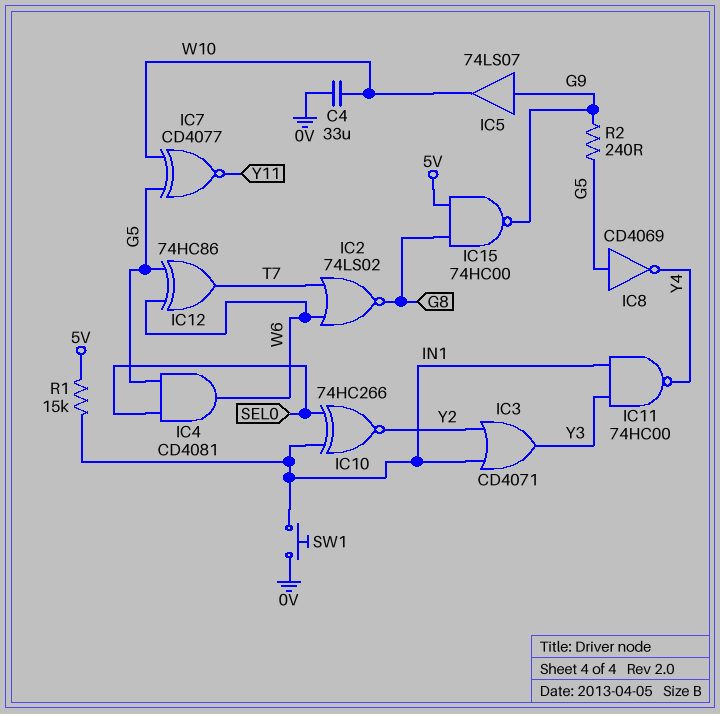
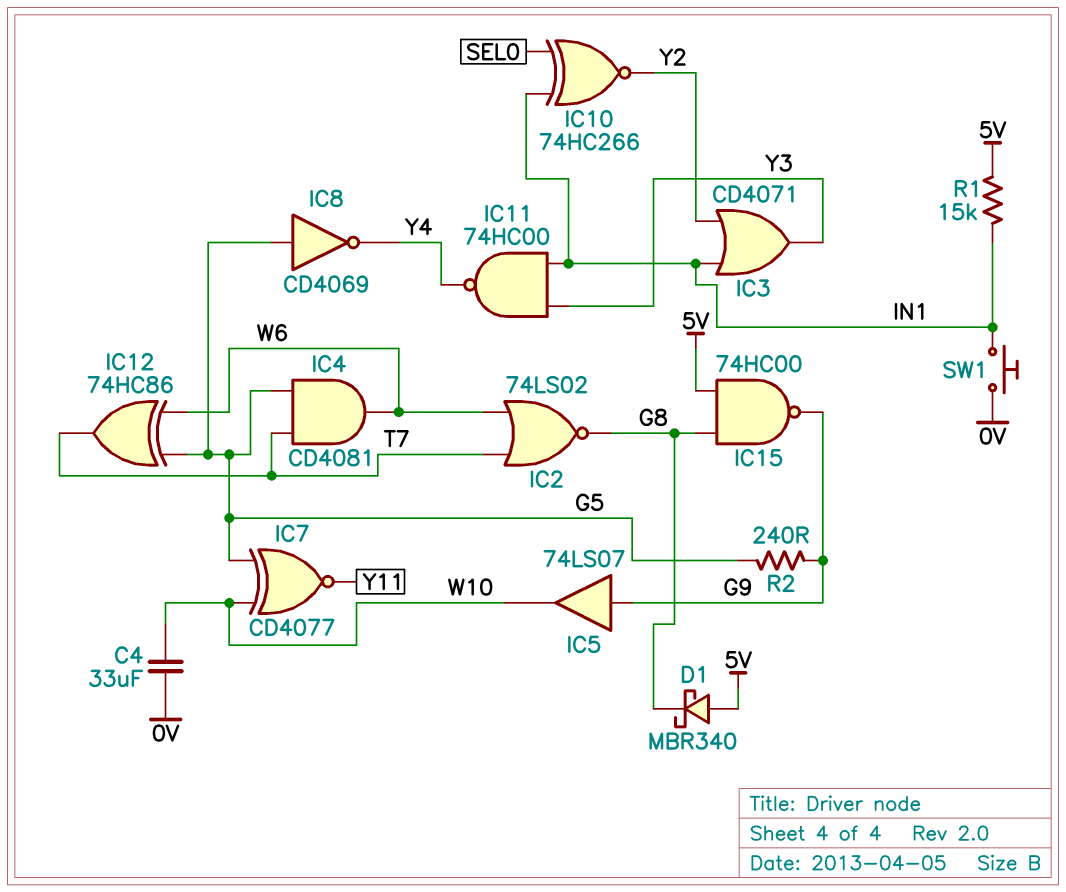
D1: none -> schottky MBR340 (A 5V, K G8)
IC4: AND CD4081 (in G5, in SEL0, out W6) -> AND CD4081 (in G5, in T7, out W6)

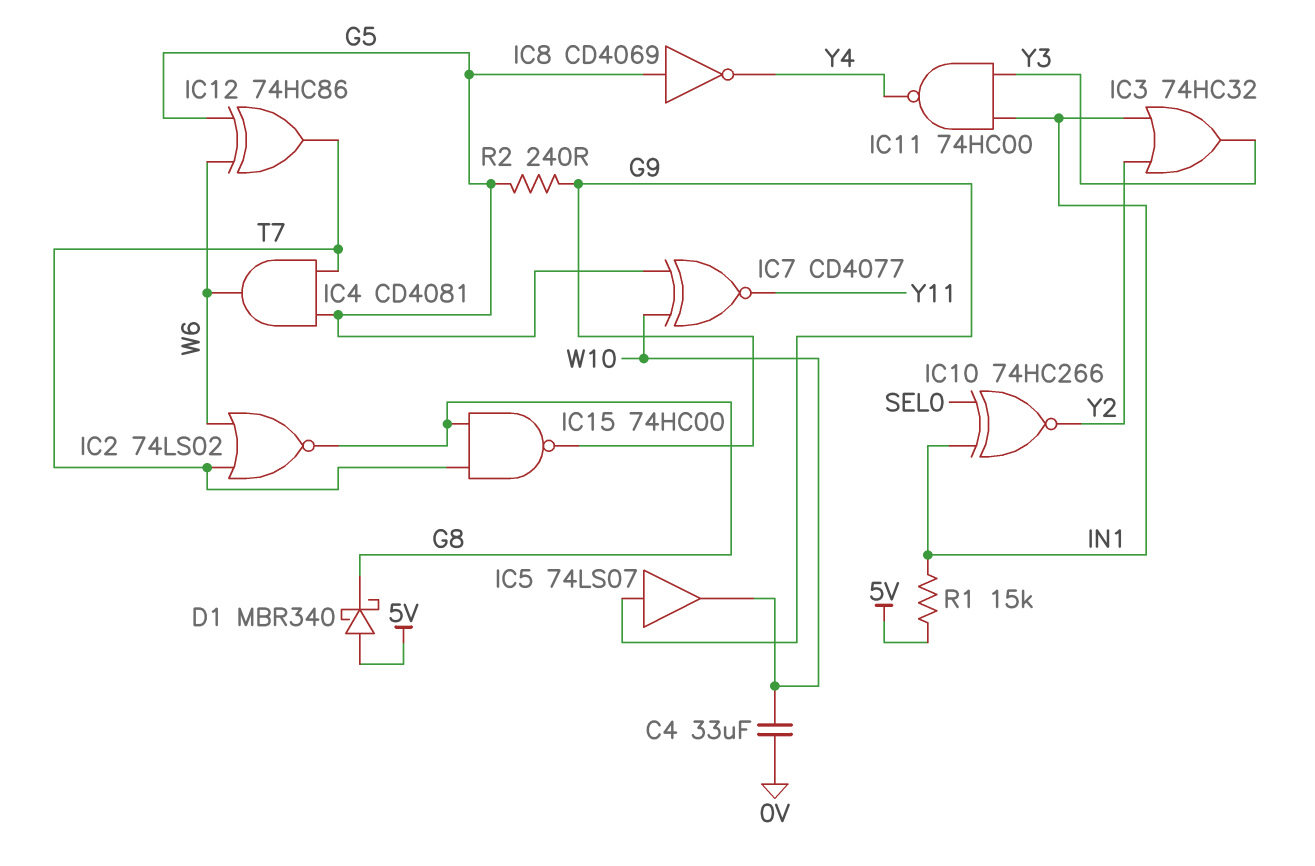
IC3: OR CD4071 (in IN1, in Y2, out Y3) -> OR 74HC32 (in IN1, in Y2, out Y3)
IC15: NAND 74HC00 (in 5V, in G8, out G9) -> NAND 74HC00 (in G8, in T7, out G9)
SW1: button (0V, IN1) -> none

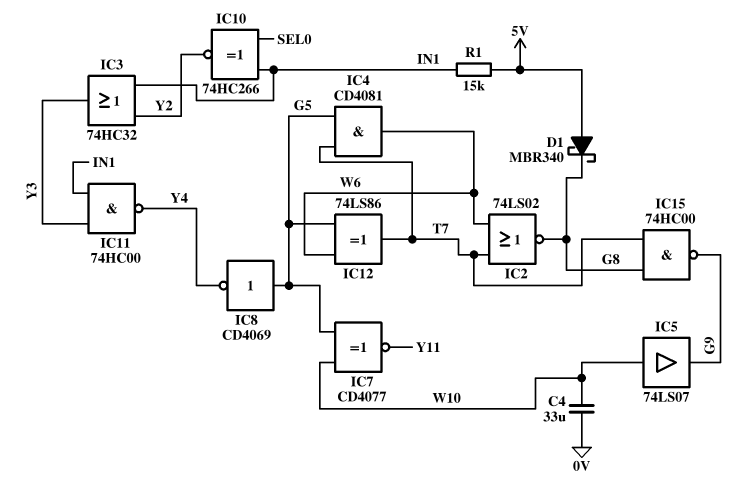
IC5: buffer 74LS07 (in G9, out W10) -> buffer 74LS07 (in W10, out G9)
IC12: XOR 74HC86 (in G5, in W6, out T7) -> XOR 74LS86 (in G5, in W6, out T7)
R2: 240 (G5, G9) -> none

